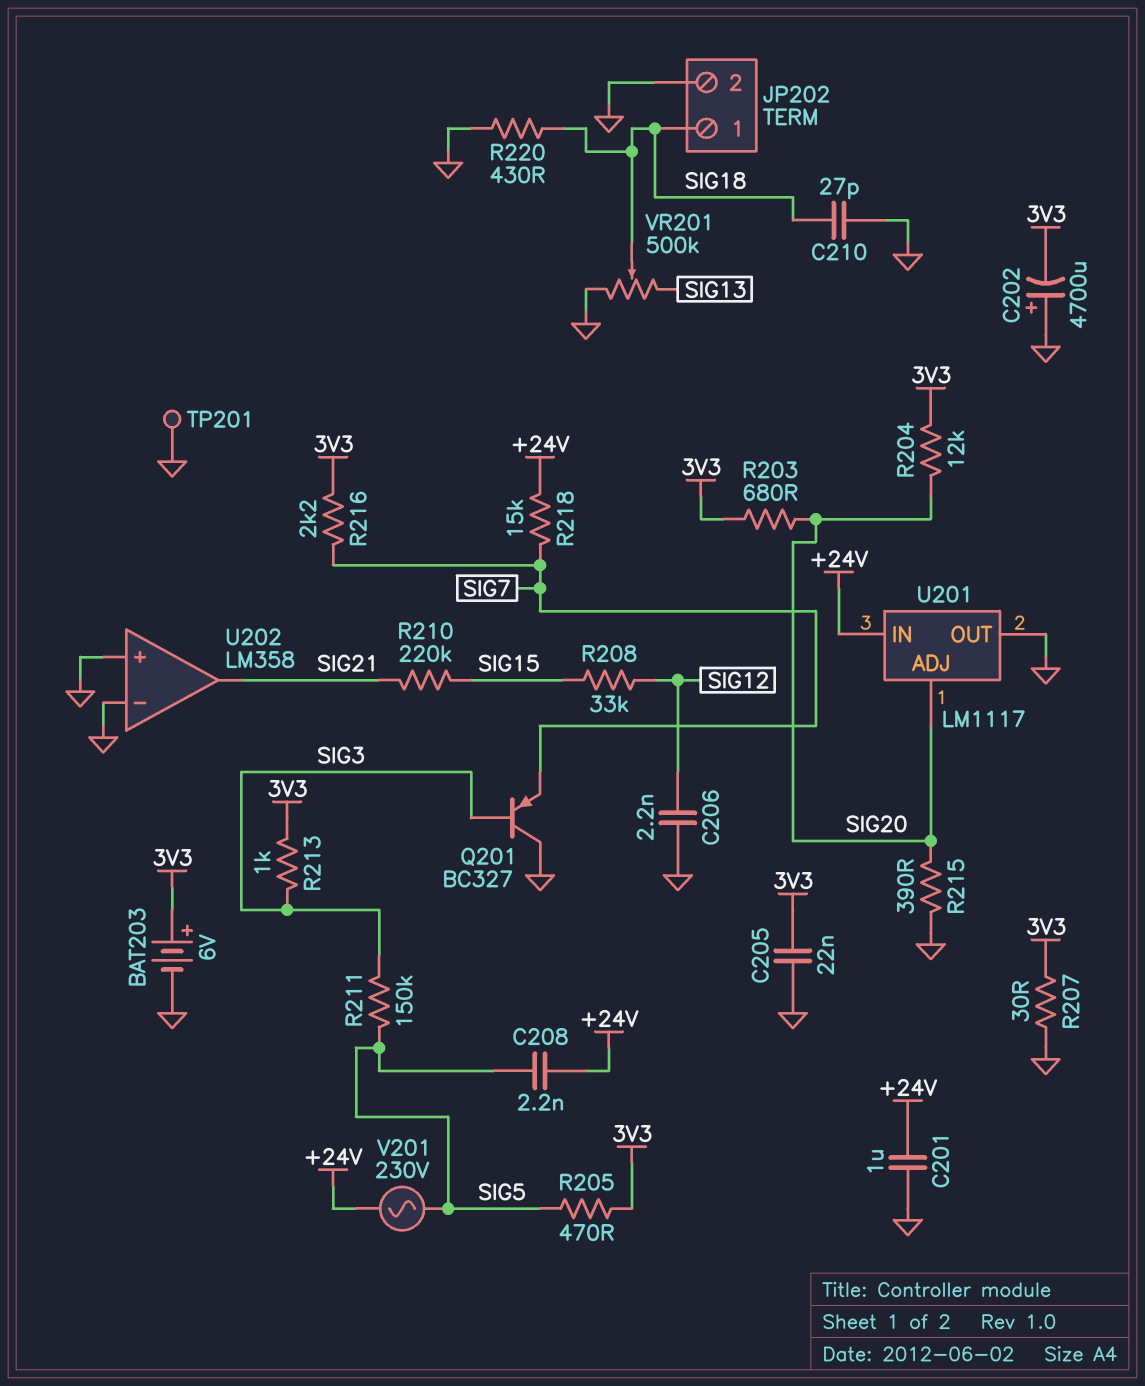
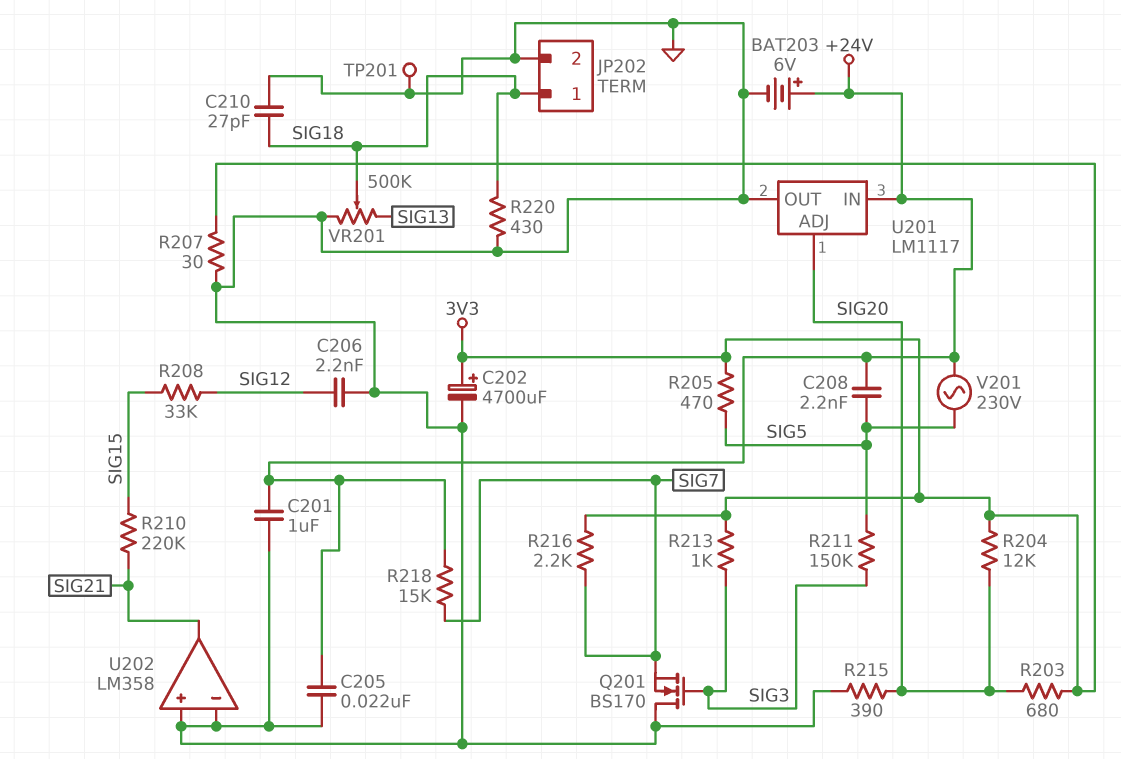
BAT203: 6V (plus 3V3, minus GND) -> 6V (plus +24V, minus GND)
C202: 4700uF (plus GND, minus 3V3) -> 4700uF (plus 3V3, minus GND)
C205: 22nF (3V3, GND) -> 22nF (+24V, GND)
Q201: PNP BC327 (B SIG3, C GND, E SIG7) -> NMOS BS170 (G SIG3, D GND, S SIG7)

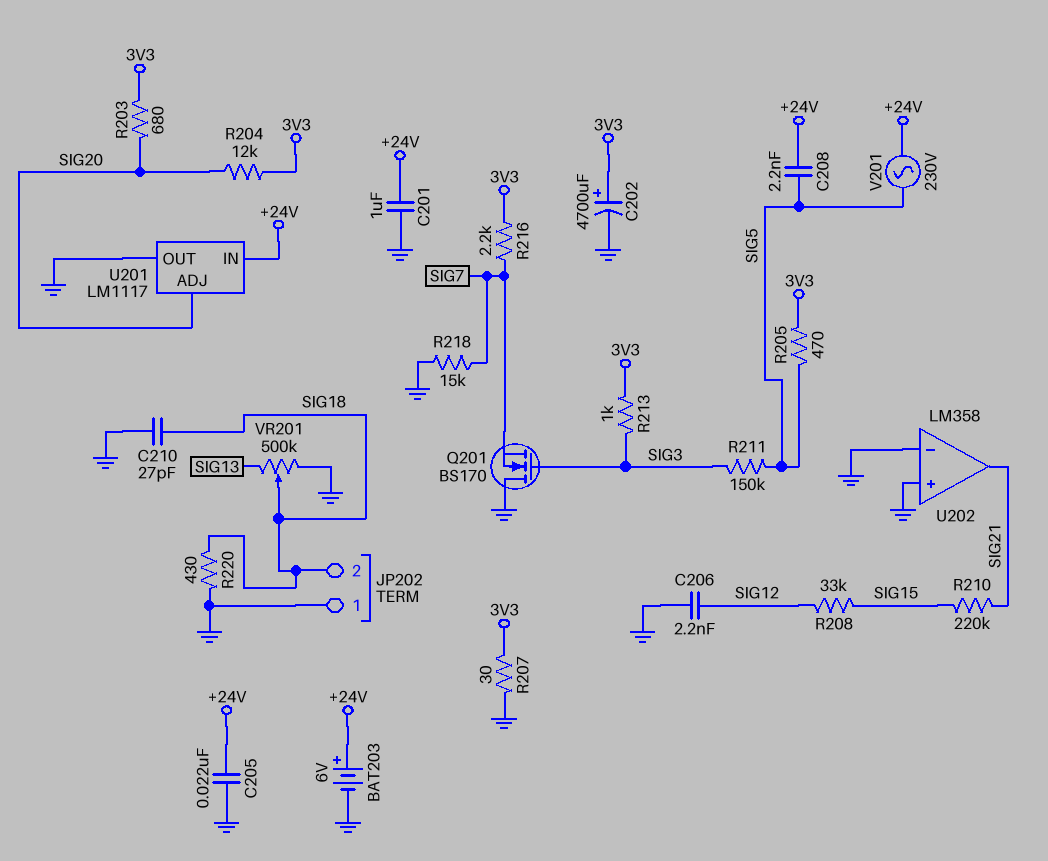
JP202 pin 1: SIG18 -> GND
JP202 pin 2: GND -> SIG18
R215: 390 (GND, SIG20) -> none
R218: 15k (+24V, SIG7) -> 15k (GND, SIG7)
TP201: test point (GND) -> none

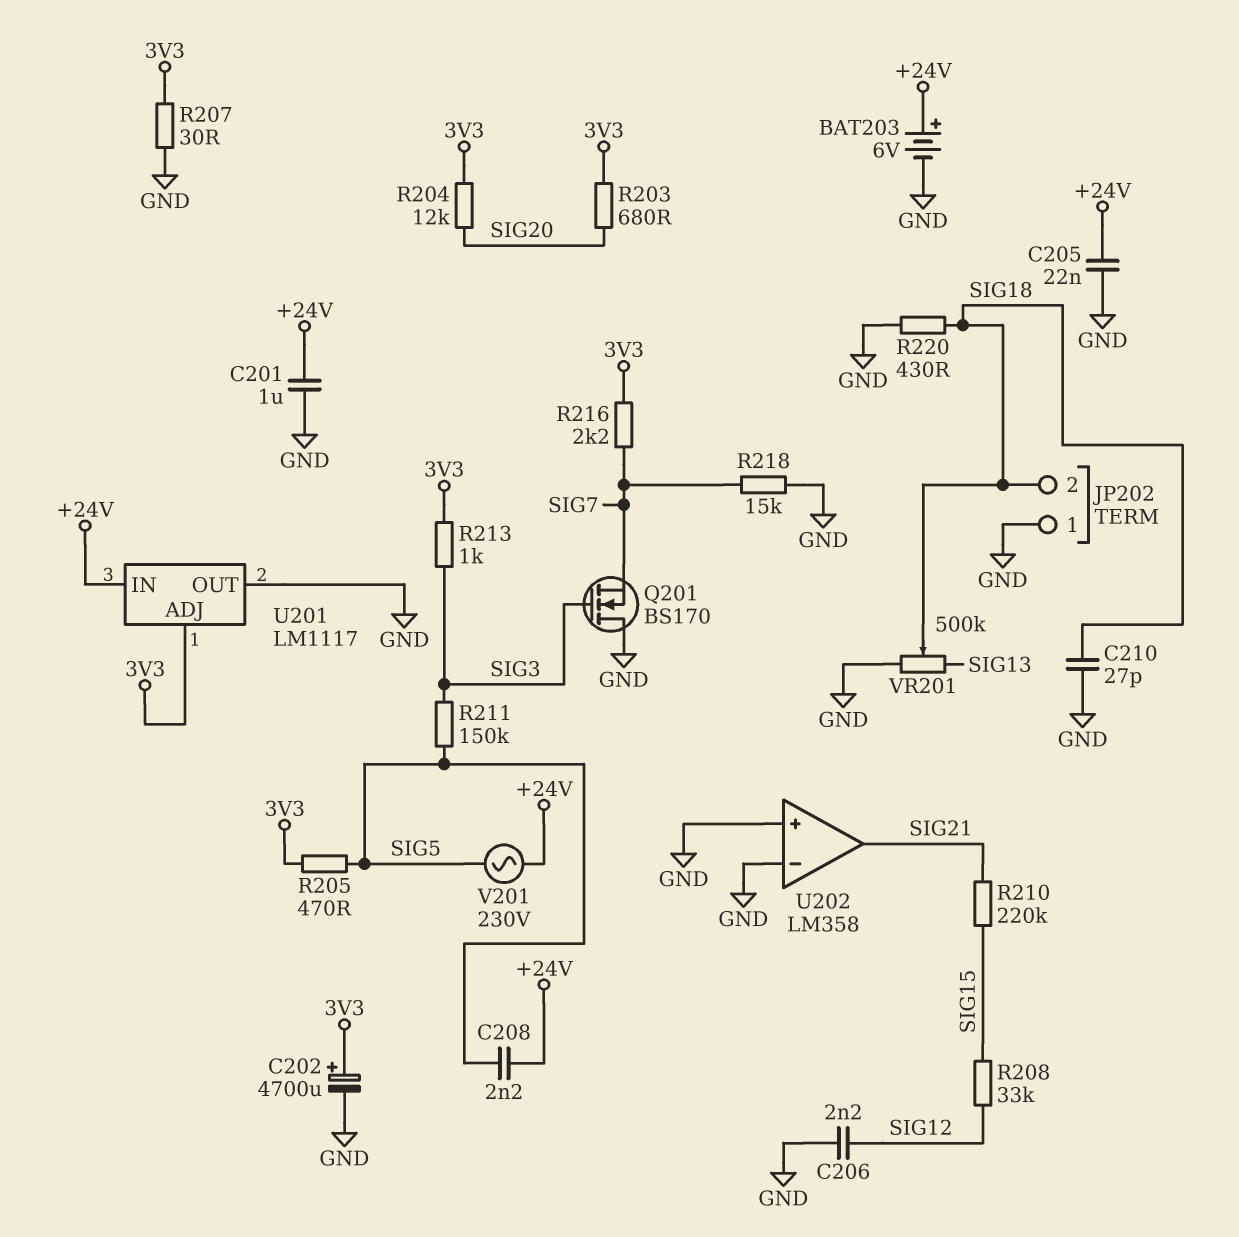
U201 pin ADJ: SIG20 -> 3V3

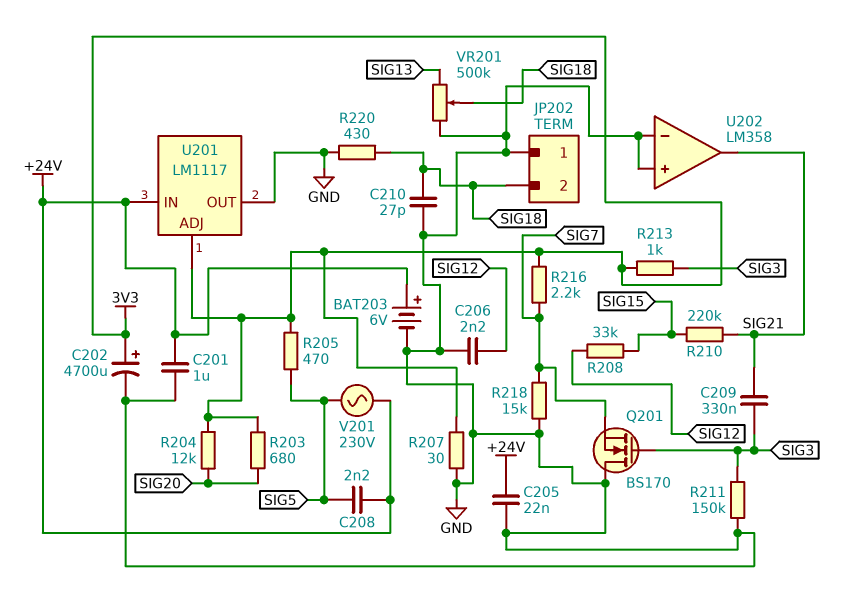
C209: none -> 330nF (SIG3, SIG21)
R211: 150k (SIG3, SIG5) -> 150k (GND, SIG3)

